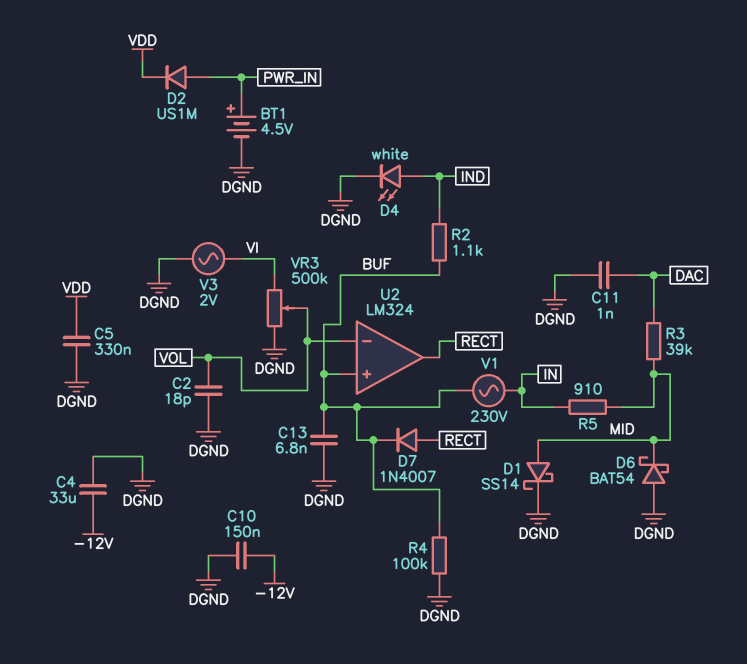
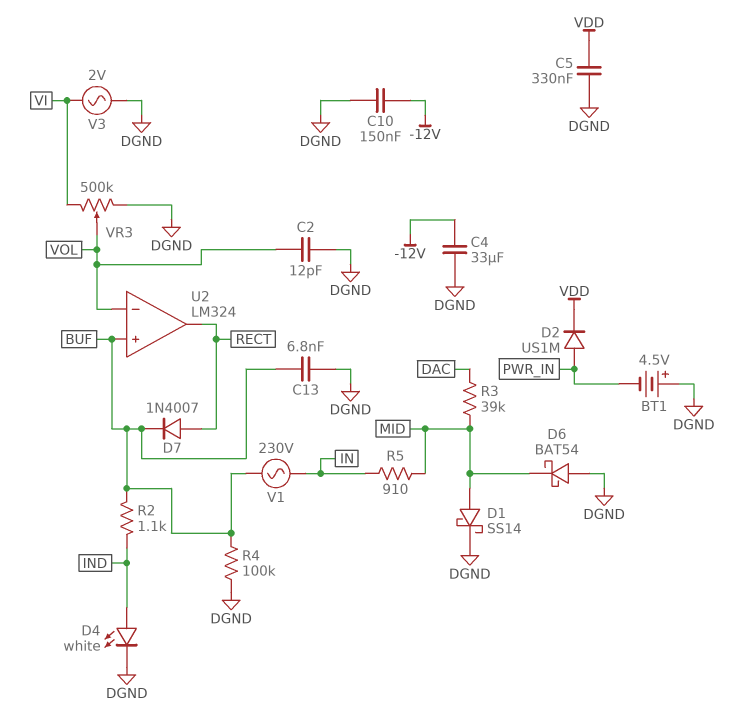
BT1: 4.5V (plus PWR_IN, minus DGND) -> 4.5V (plus DGND, minus PWR_IN)
C2: 18pF (DGND, VOL) -> 12pF (DGND, VOL)
C11: 1nF (DAC, DGND) -> none

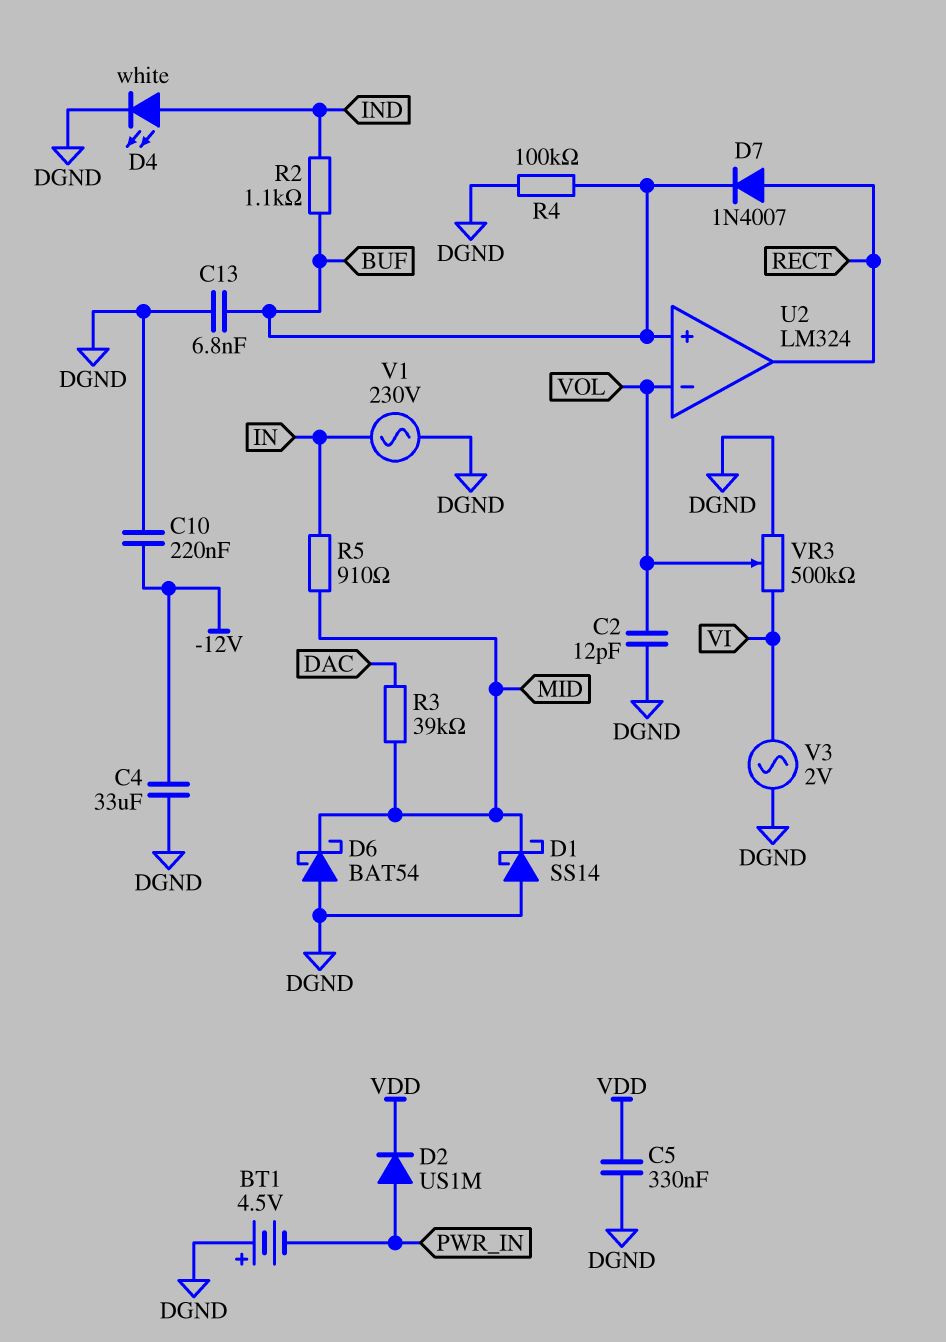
C10: 150nF (-12V, DGND) -> 220nF (-12V, DGND)
D1: schottky SS14 (A MID, K DGND) -> schottky SS14 (A DGND, K MID)
V1: AC 230V (BUF, IN) -> AC 230V (DGND, IN)

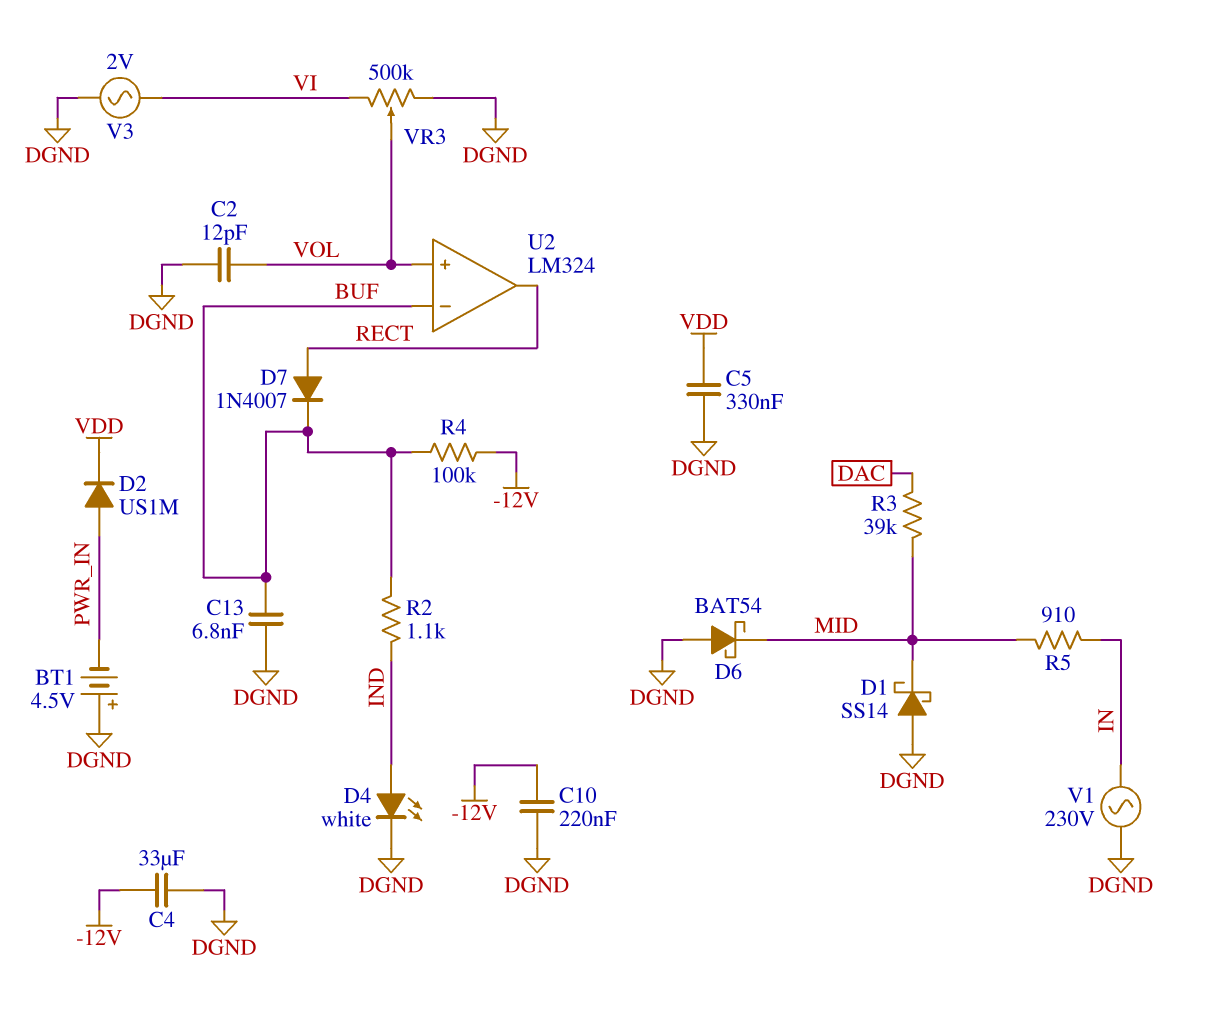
R4: 100k (BUF, DGND) -> 100k (-12V, BUF)
U2 pin in+: BUF -> VOL
U2 pin in-: VOL -> BUF

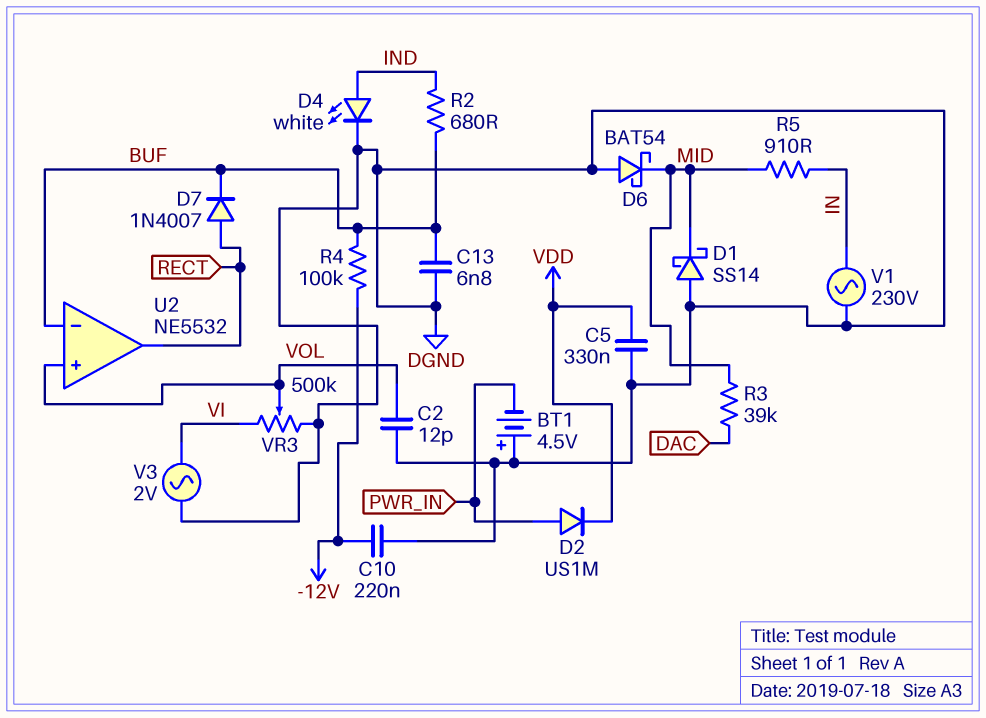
C4: 33uF (-12V, DGND) -> none
R2: 1.1k (BUF, IND) -> 680 (BUF, IND)
U2: LM324 -> NE5532

